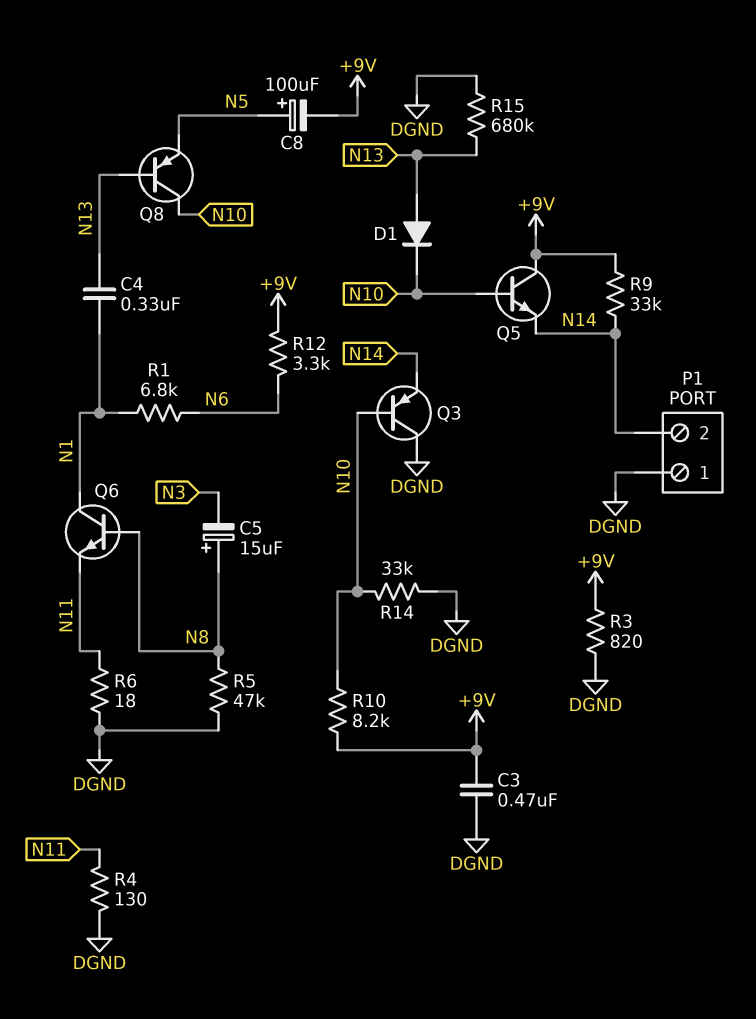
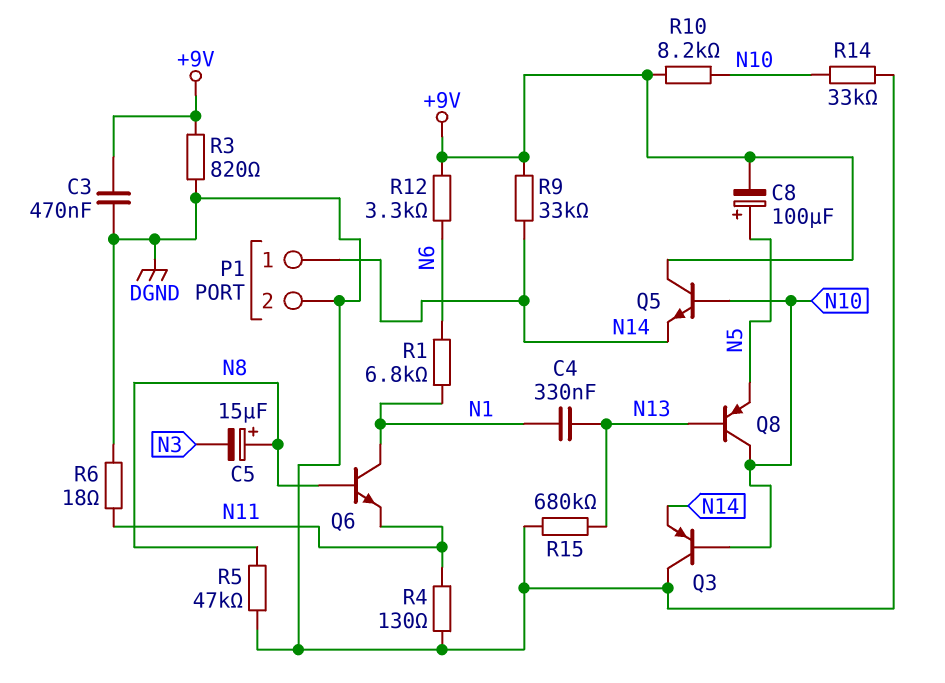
D1: diode (A N13, K N10) -> none
P1 pin 1: DGND -> N14
P1 pin 2: N14 -> DGND

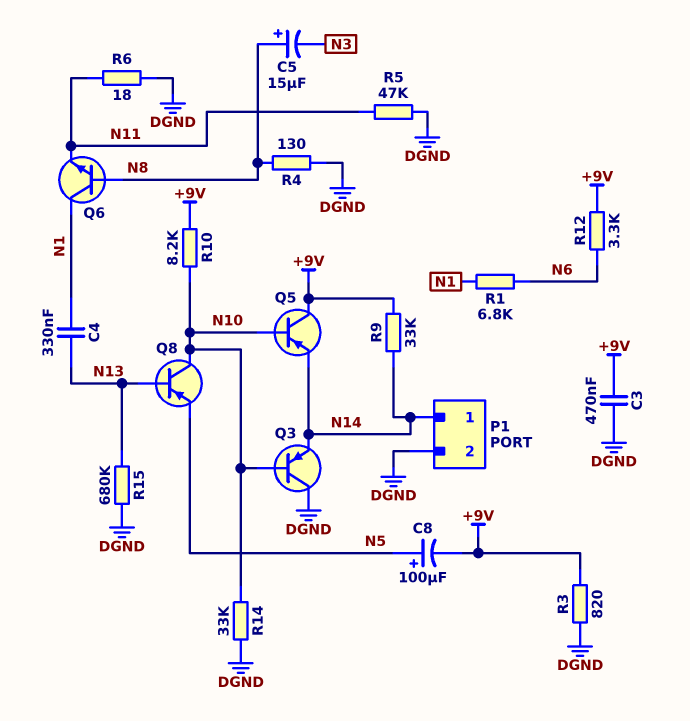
Q5: NPN (B N10, C +9V, E N14) -> PNP (B N10, C +9V, E N14)
R4: 130 (DGND, N11) -> 130 (DGND, N8)
R5: 47k (DGND, N8) -> 47k (DGND, N11)

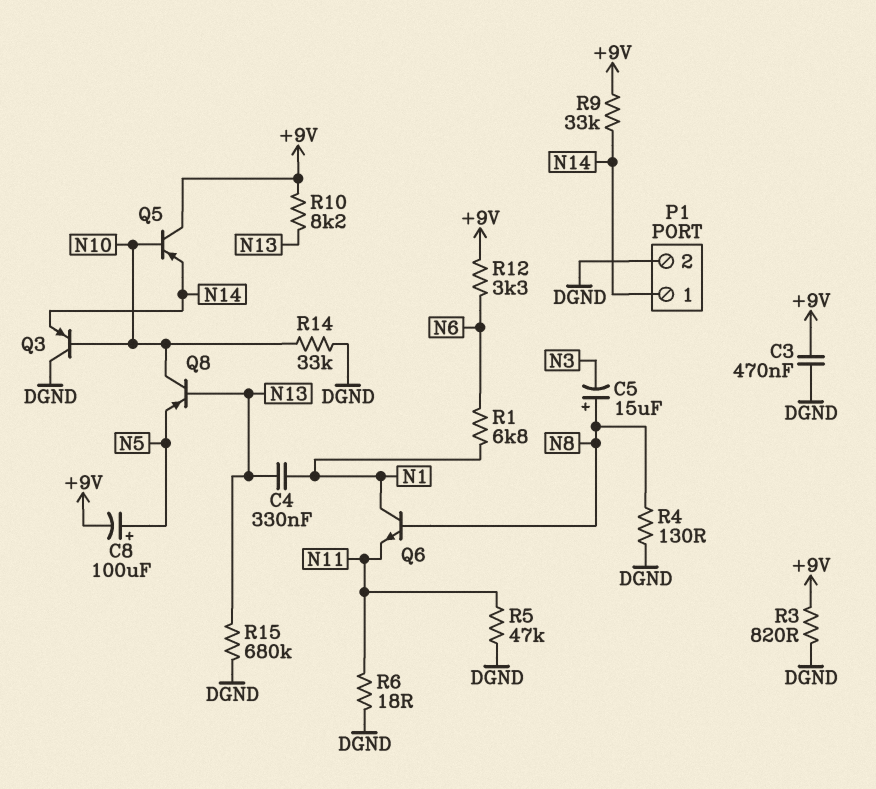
R10: 8.2k (+9V, N10) -> 8.2k (+9V, N13)

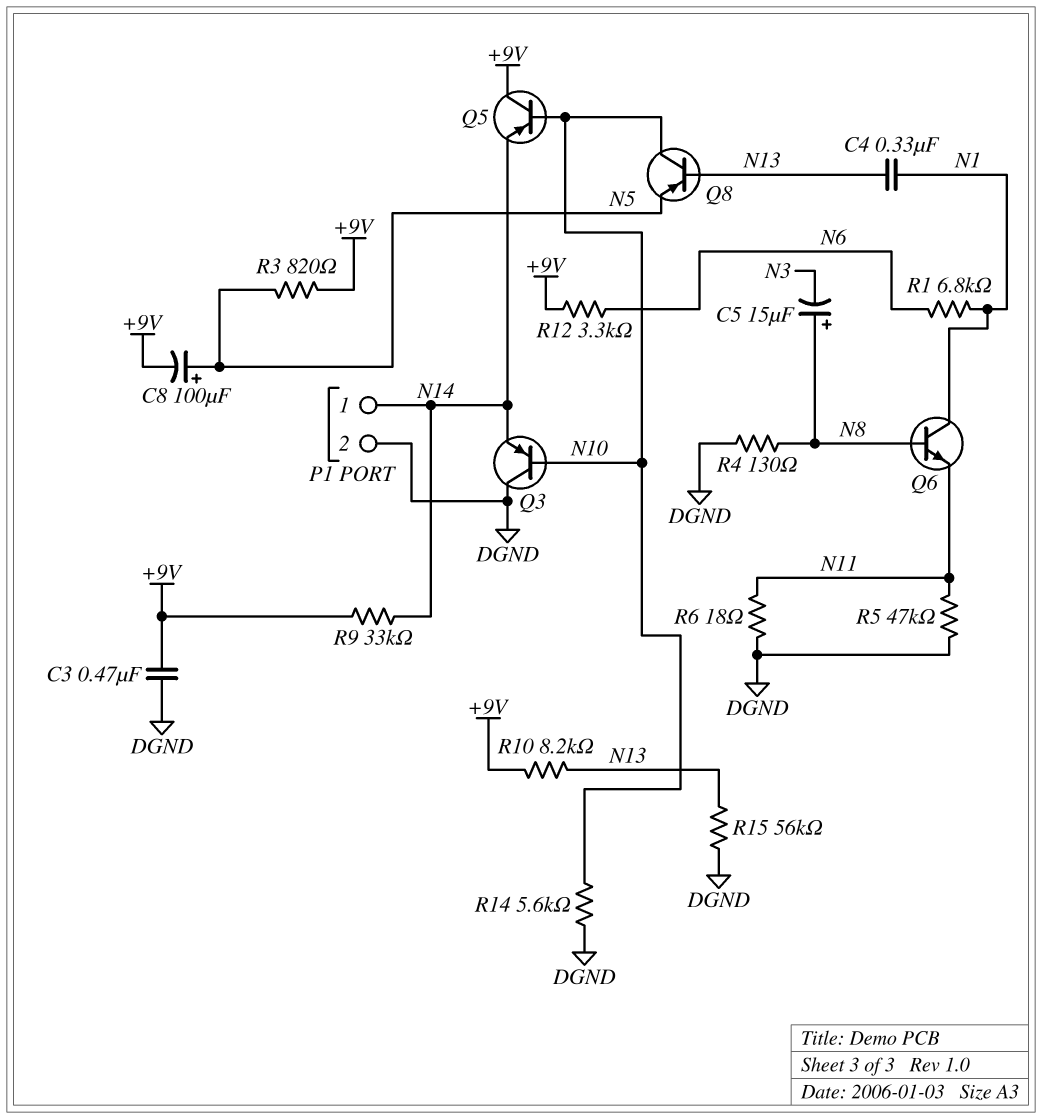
R3: 820 (+9V, DGND) -> 820 (+9V, N5)
R14: 33k (DGND, N10) -> 5.6k (DGND, N10)
R15: 680k (DGND, N13) -> 56k (DGND, N13)

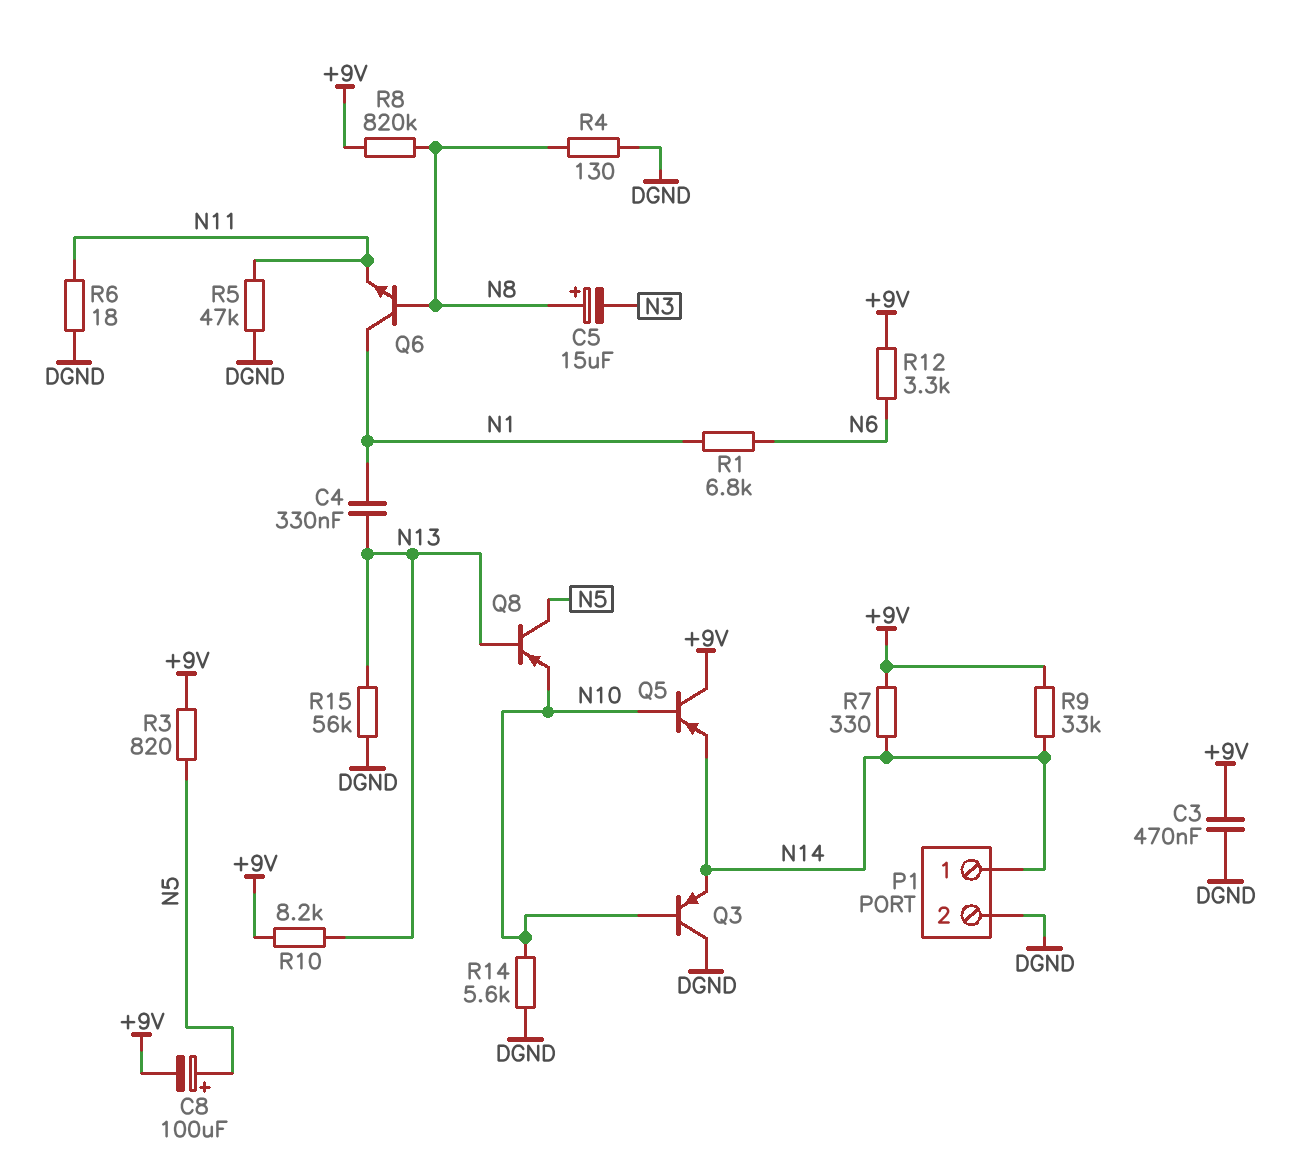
Q8: PNP (B N13, C N10, E N5) -> PNP (B N13, C N5, E N10)
R7: none -> 330 (+9V, N14)
R8: none -> 820k (+9V, N8)

